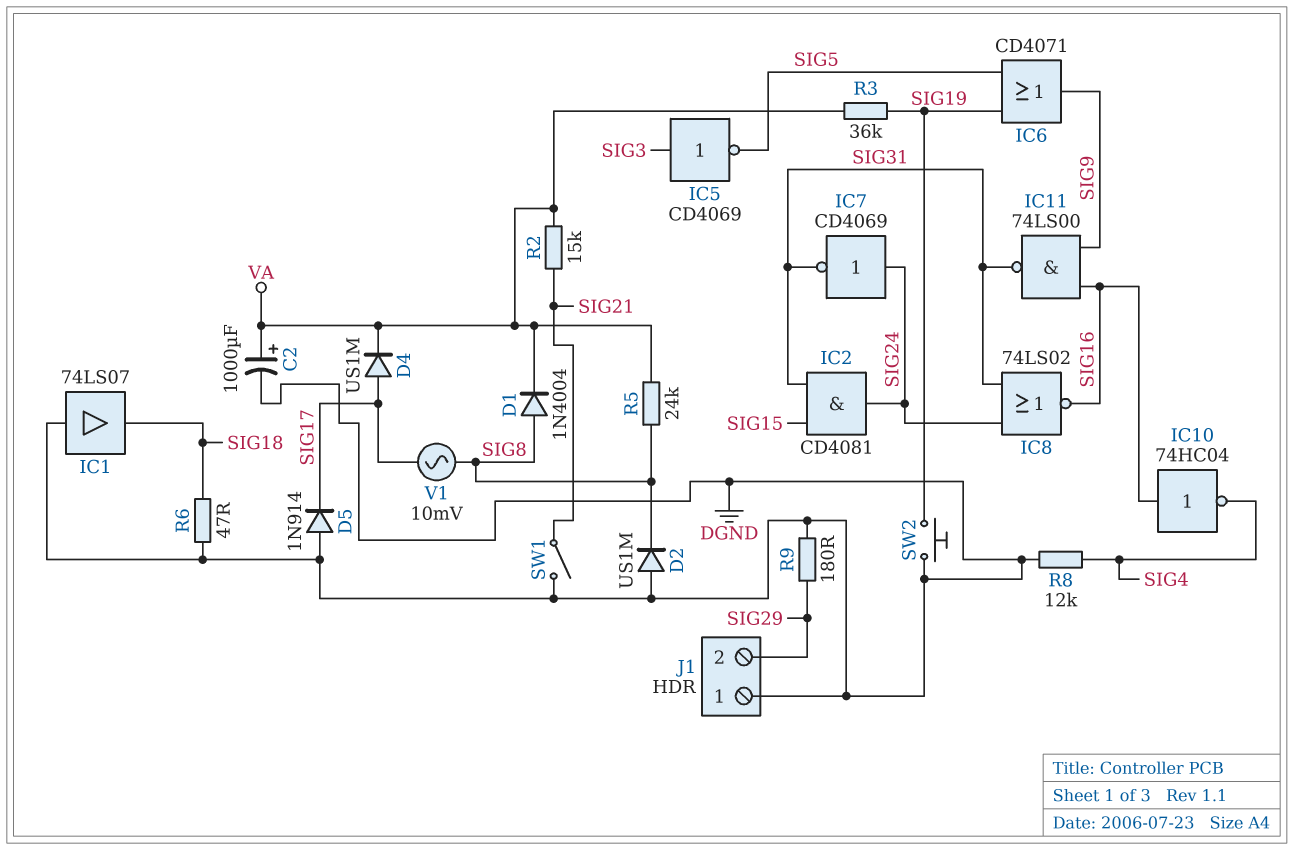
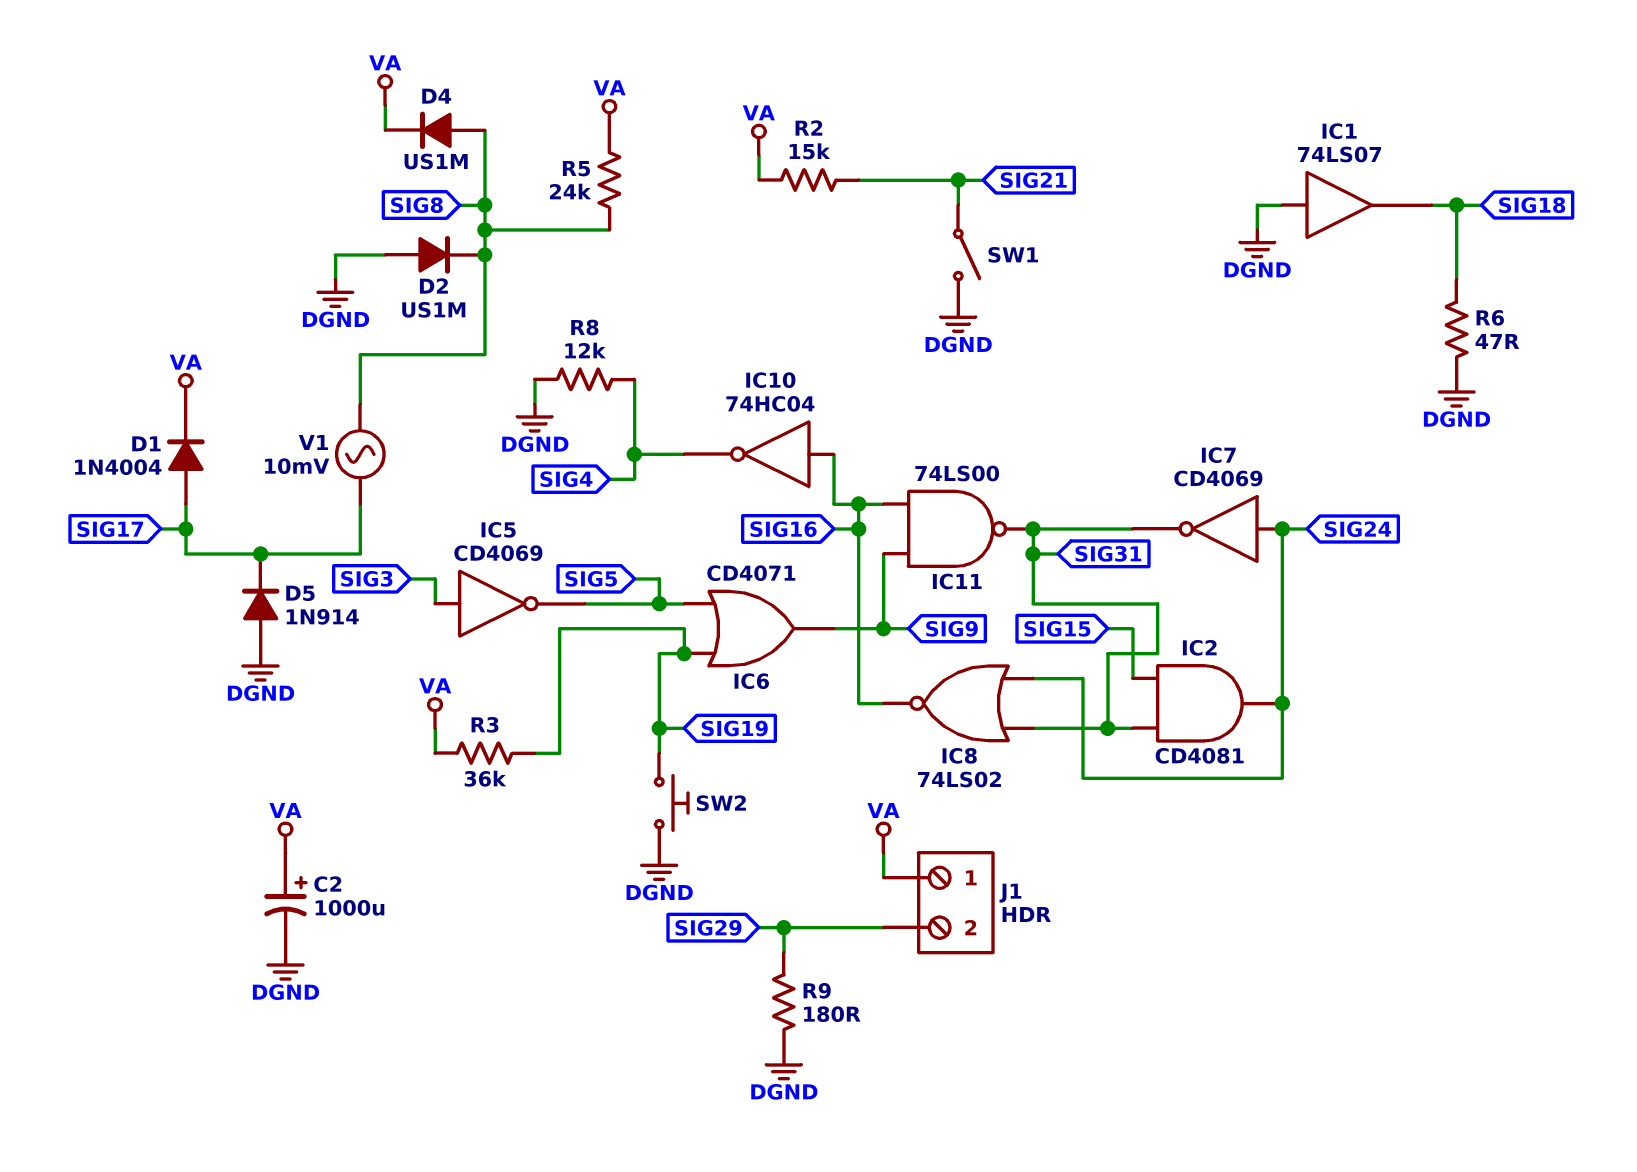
D1: diode 1N4004 (A SIG8, K VA) -> diode 1N4004 (A SIG17, K VA)
D4: diode US1M (A SIG17, K VA) -> diode US1M (A SIG8, K VA)
J1 pin 1: DGND -> VA

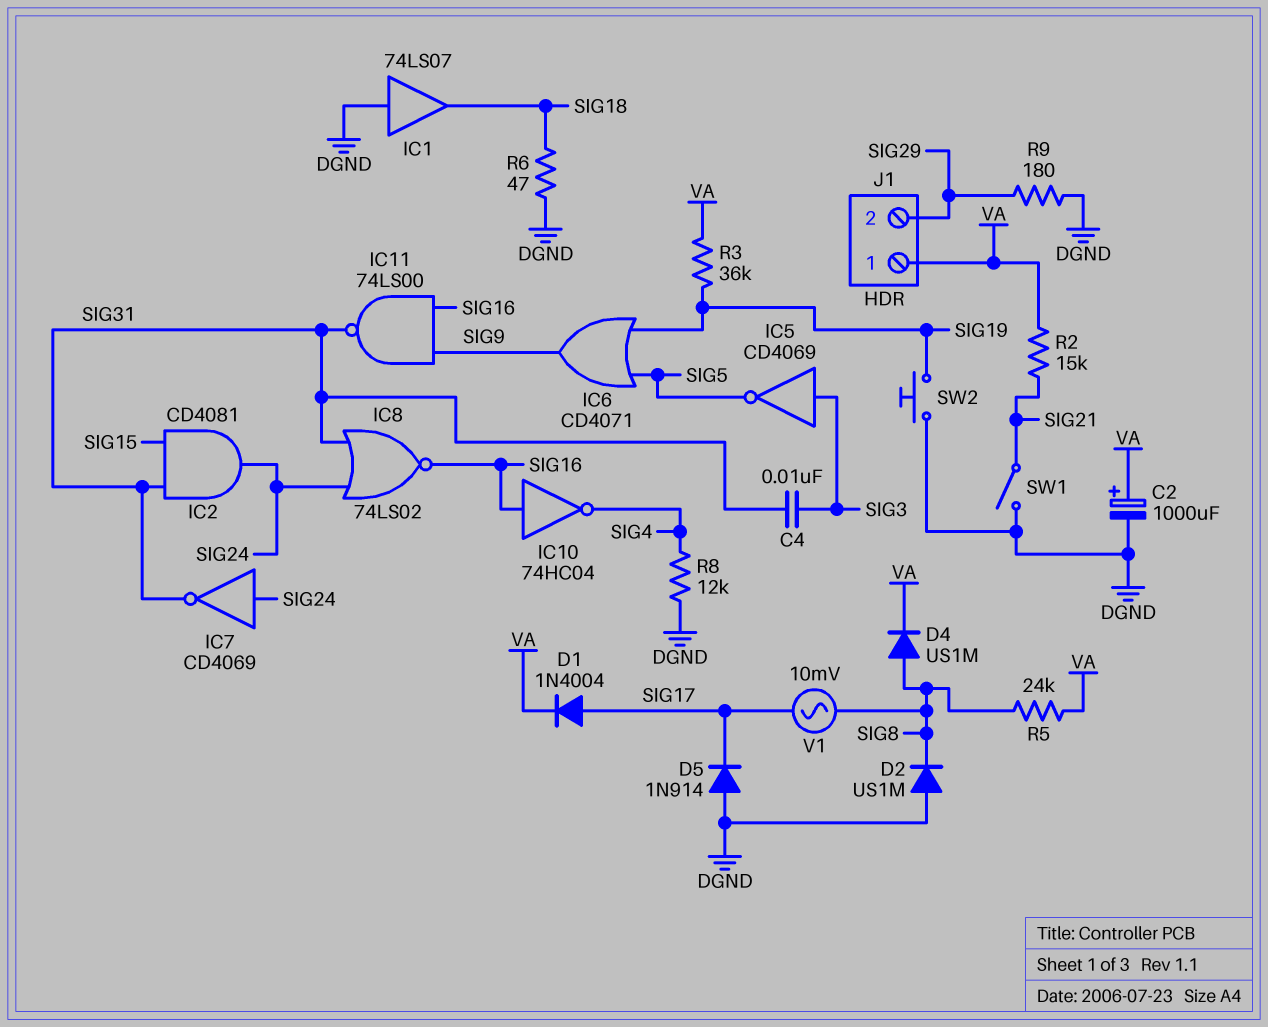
C4: none -> 10nF (SIG3, SIG31)

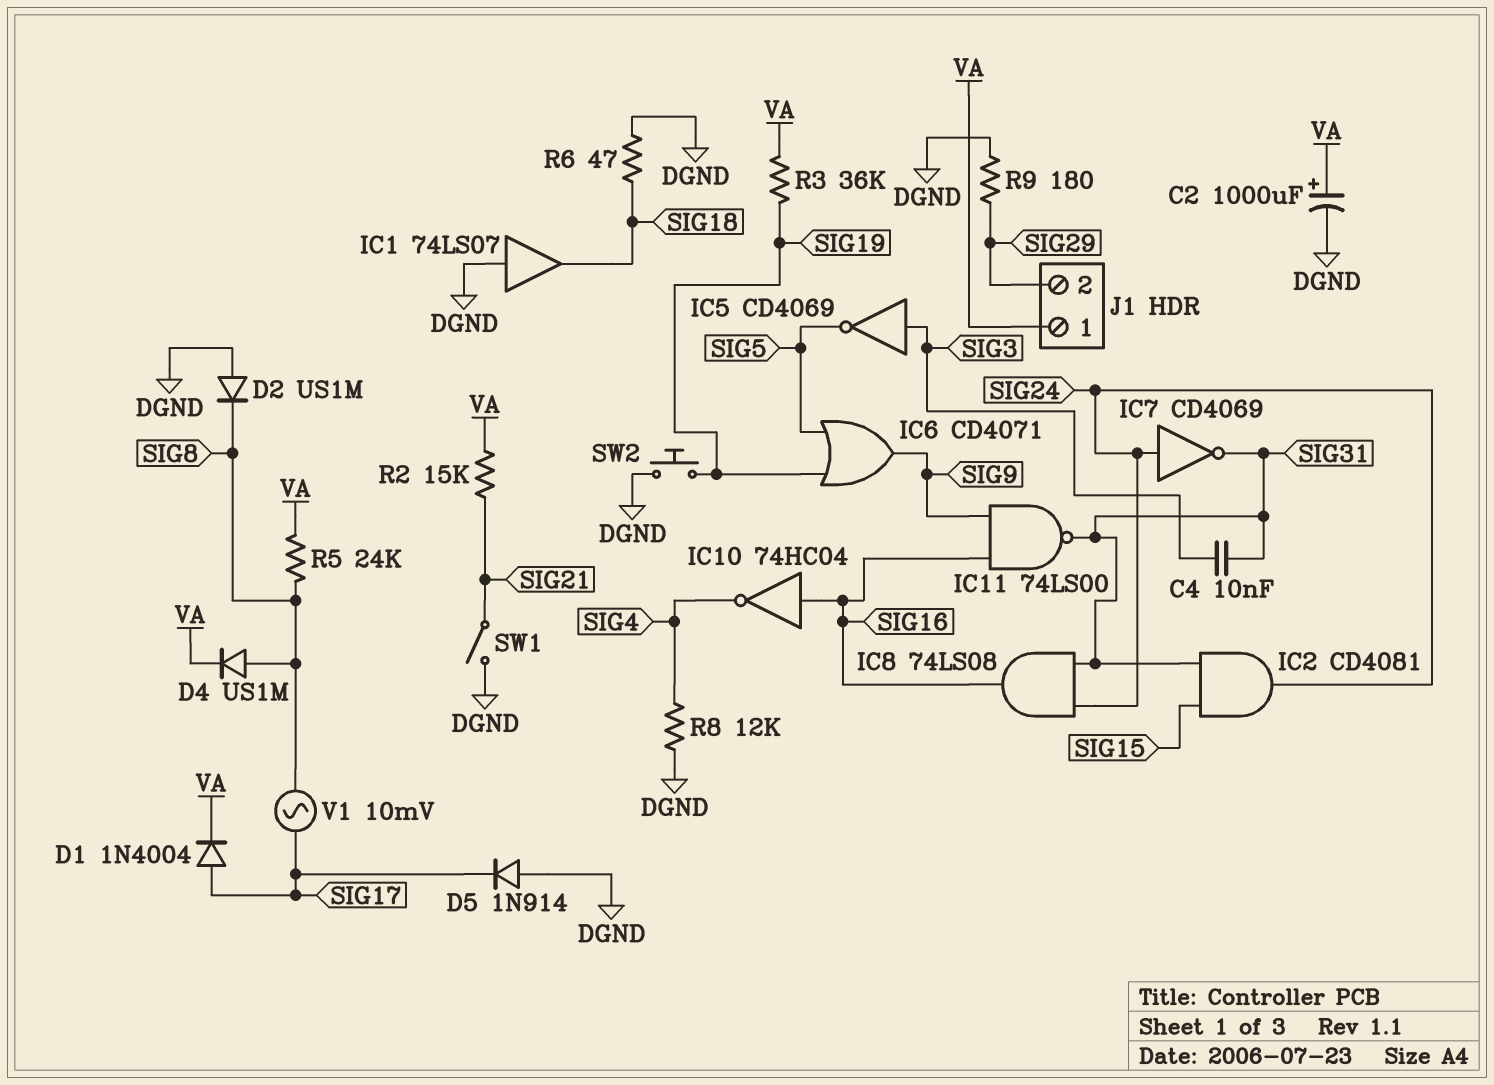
IC8: NOR 74LS02 (in SIG24, in SIG31, out SIG16) -> AND 74LS08 (in SIG24, in SIG31, out SIG16)

